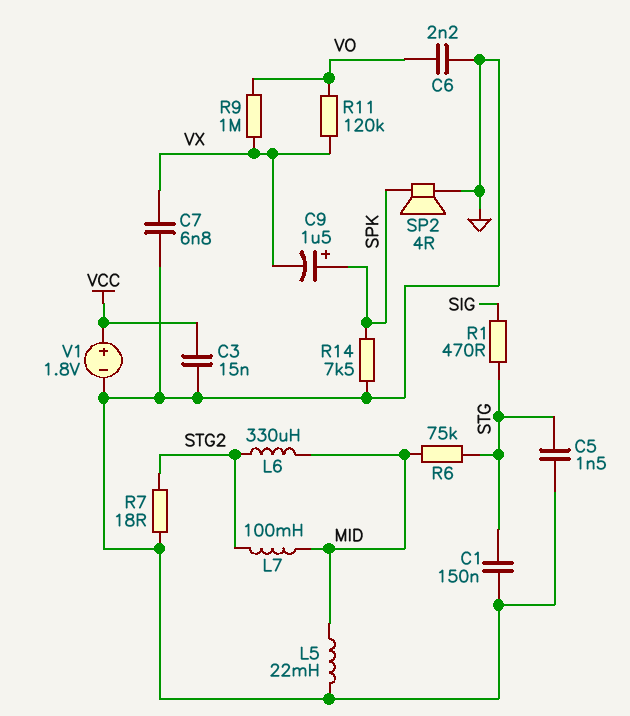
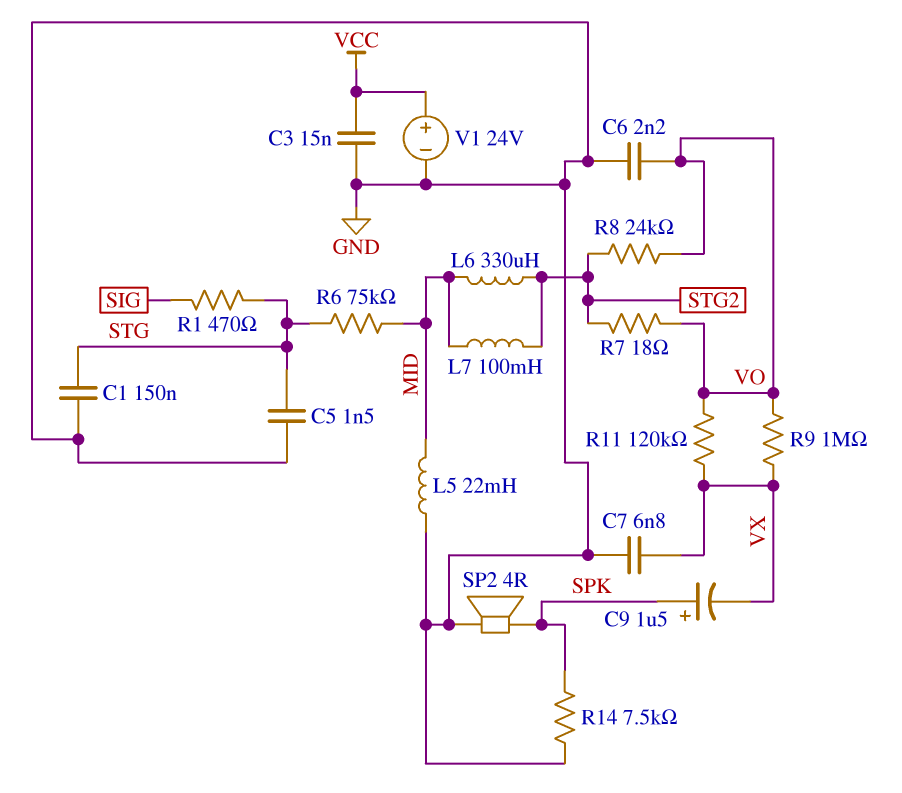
R7: 18 (GND, STG2) -> 18 (STG2, VO)
R8: none -> 24k (STG2, VO)
V1: 1.8V (plus VCC, minus GND) -> 24V (plus VCC, minus GND)

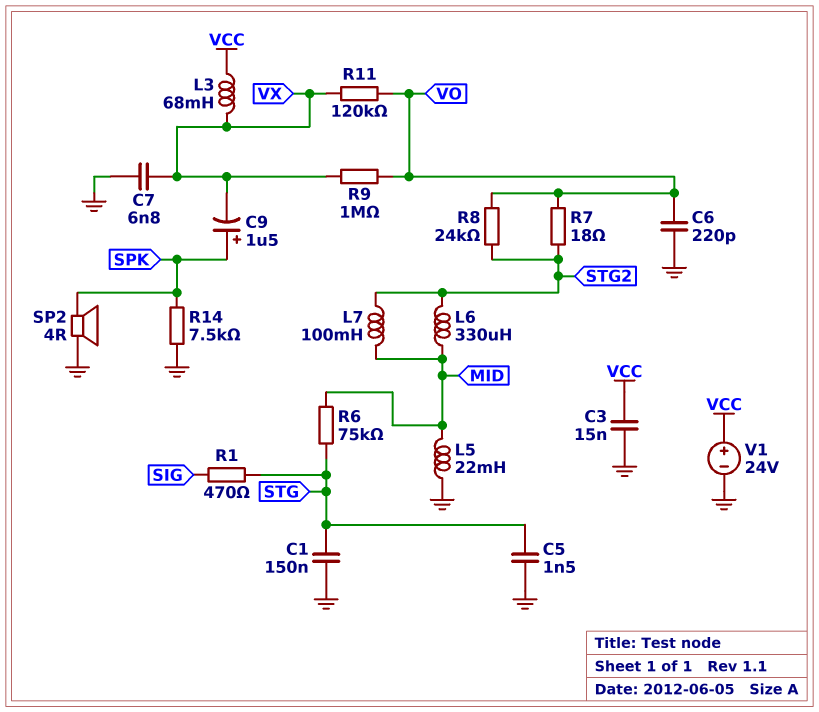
C6: 2.2nF (GND, VO) -> 220pF (GND, VO)
L3: none -> 68mH (VCC, VX)

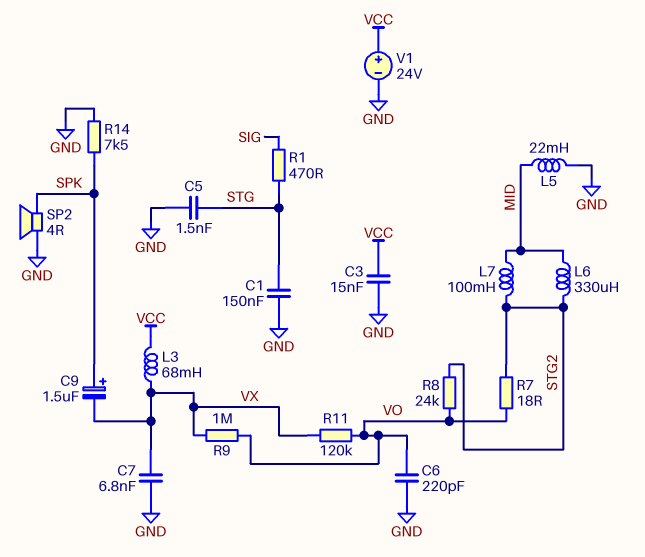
R6: 75k (MID, STG) -> none

